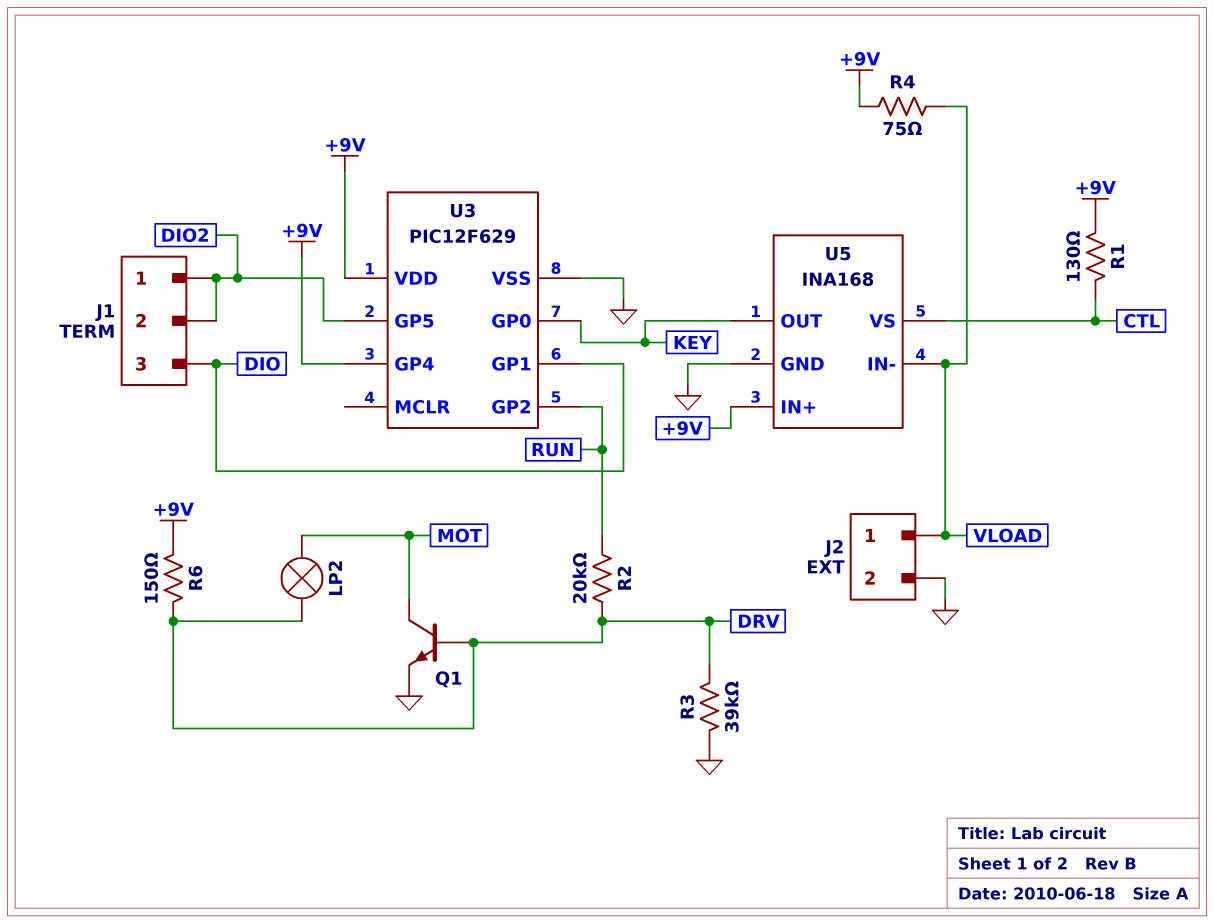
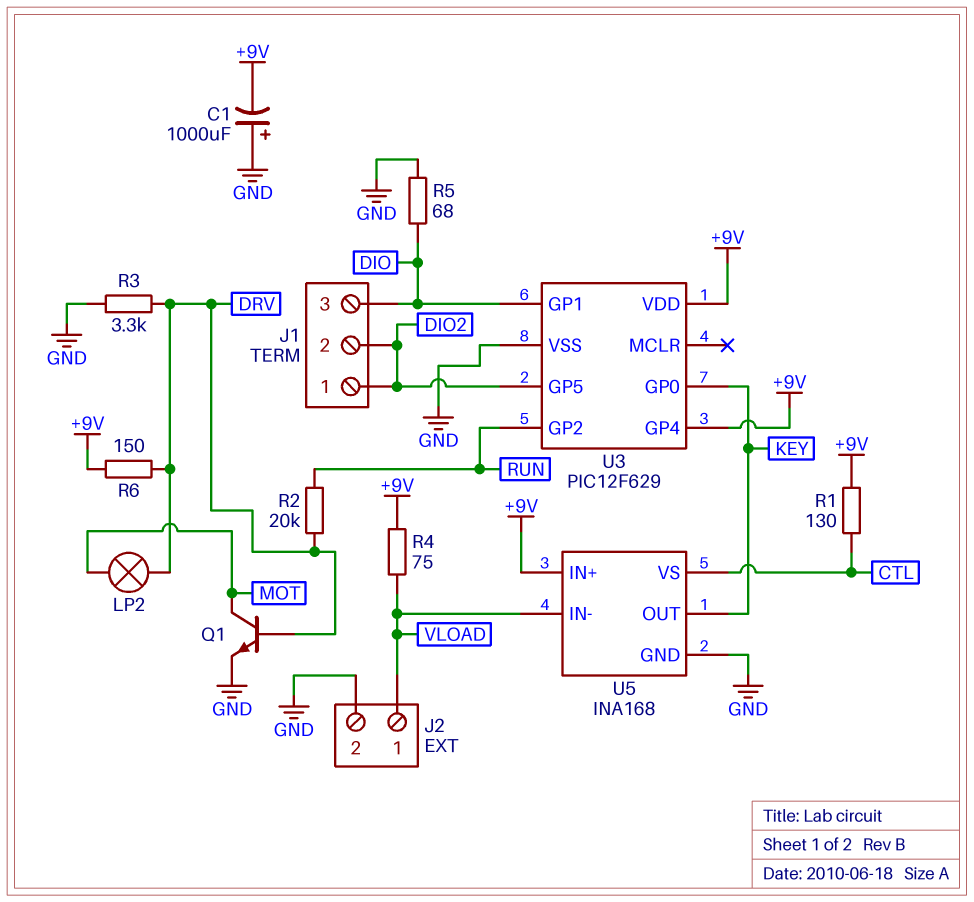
C1: none -> 1000uF (plus GND, minus +9V)
R3: 39k (DRV, GND) -> 3.3k (DRV, GND)
R5: none -> 68 (DIO, GND)

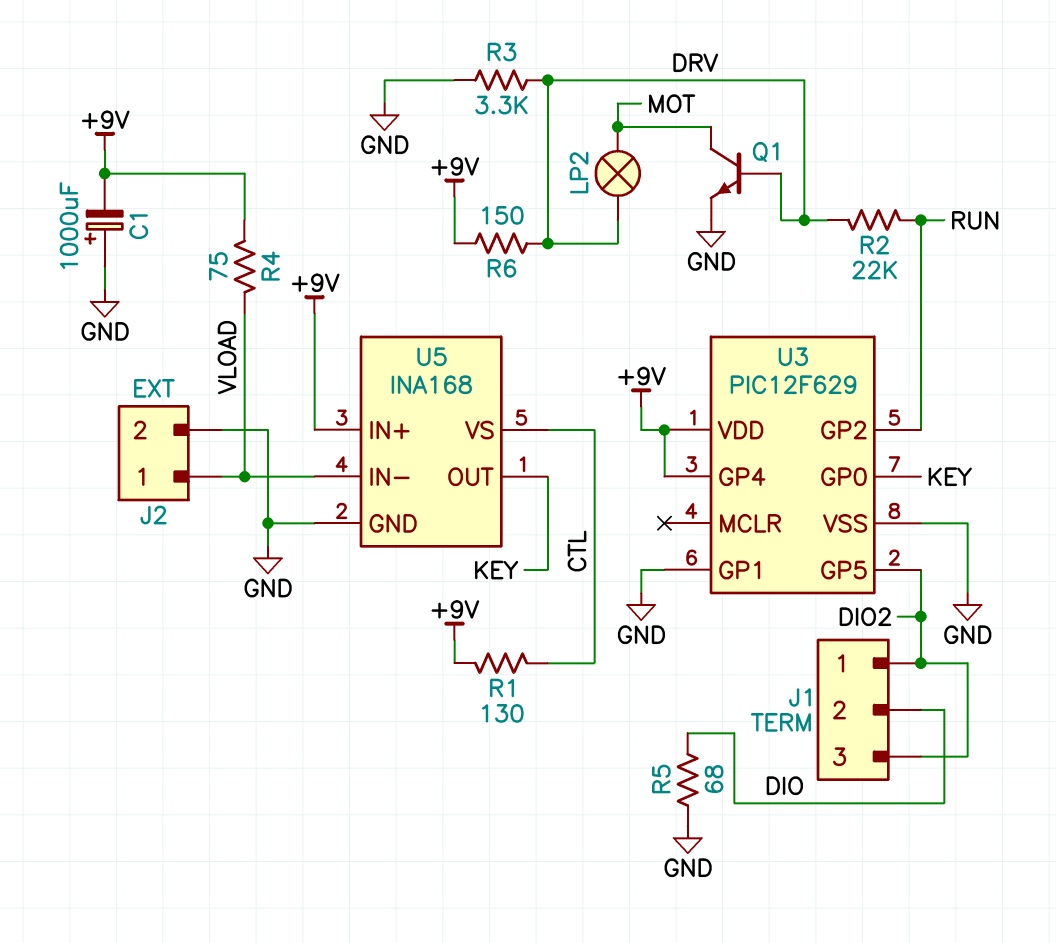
J1 pin 2: DIO2 -> DIO
J1 pin 3: DIO -> DIO2
R2: 20k (DRV, RUN) -> 22k (DRV, RUN)
U3 pin GP1: DIO -> GND

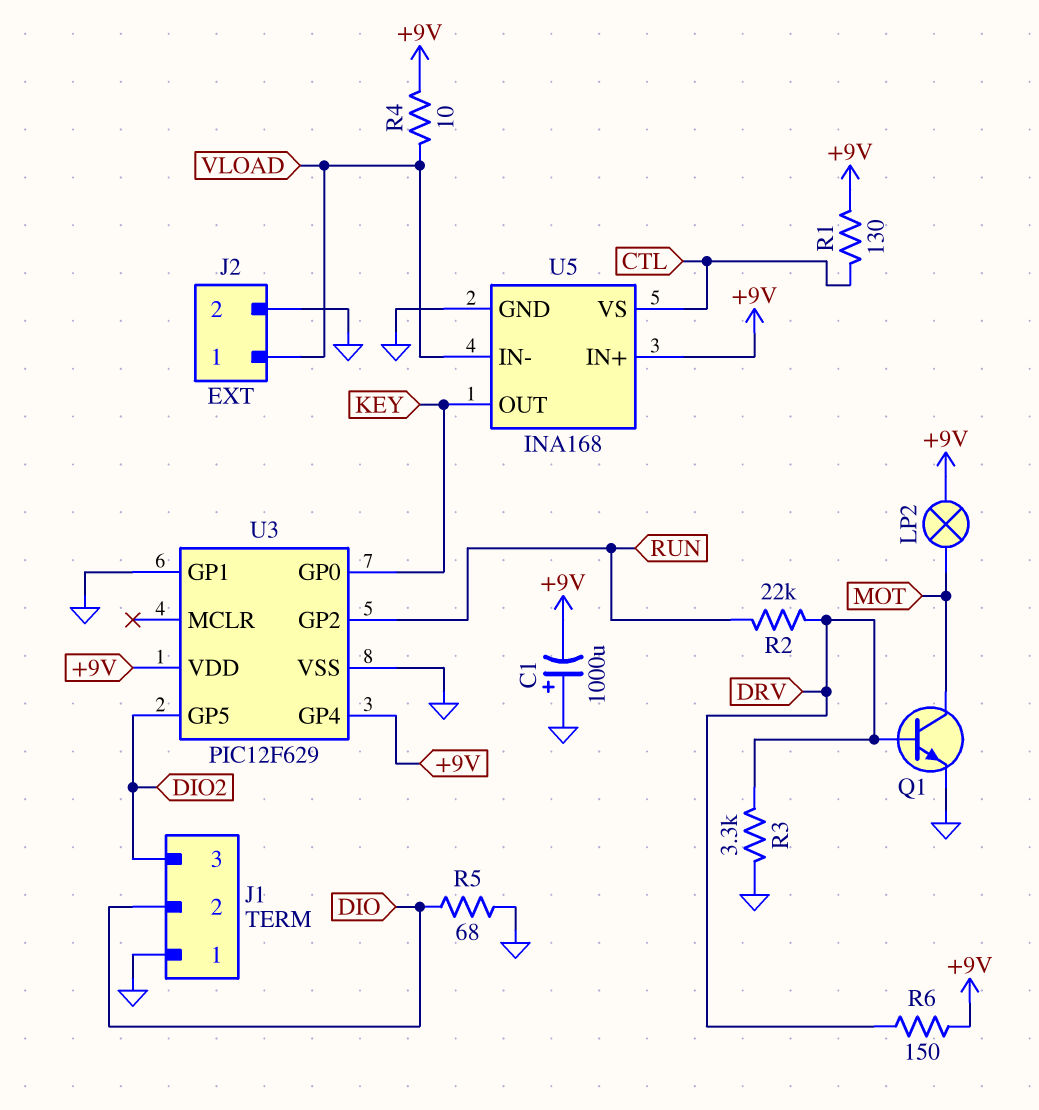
J1 pin 1: DIO2 -> GND
LP2: lamp (DRV, MOT) -> lamp (+9V, MOT)
R4: 75 (+9V, VLOAD) -> 10 (+9V, VLOAD)

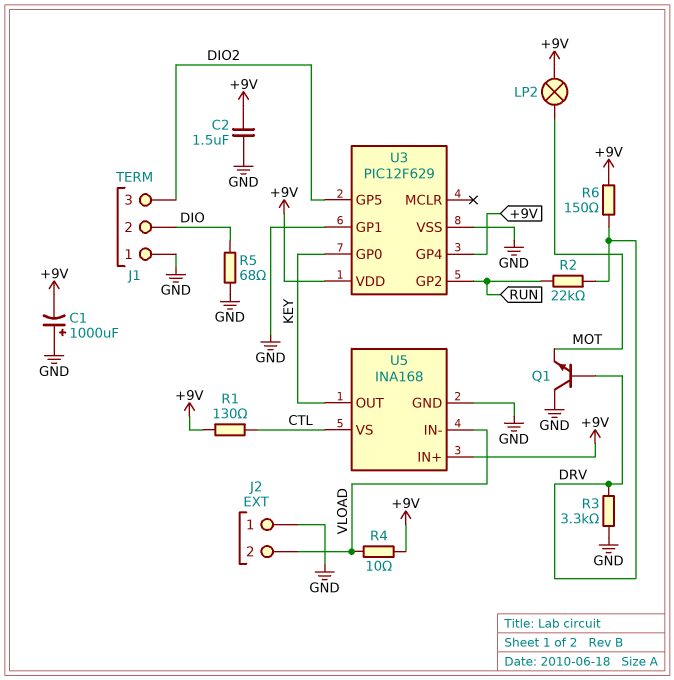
C2: none -> 1.5uF (+9V, GND)
J2 pin 1: VLOAD -> GND
J2 pin 2: GND -> VLOAD
Q1: NPN (B DRV, C MOT, E GND) -> NPN (B DRV, C GND, E MOT)

